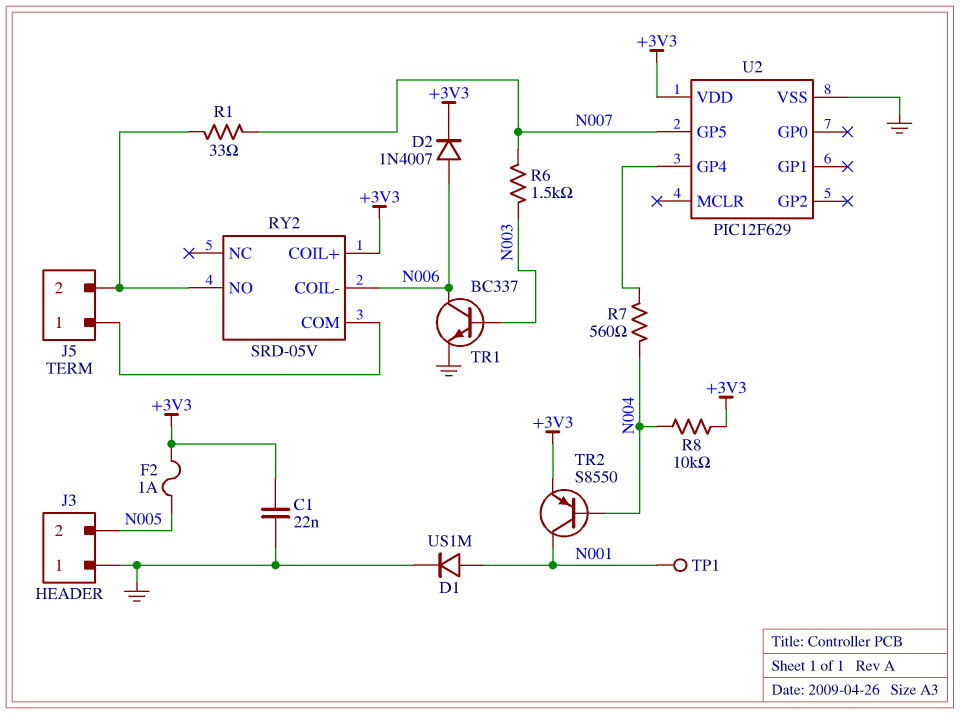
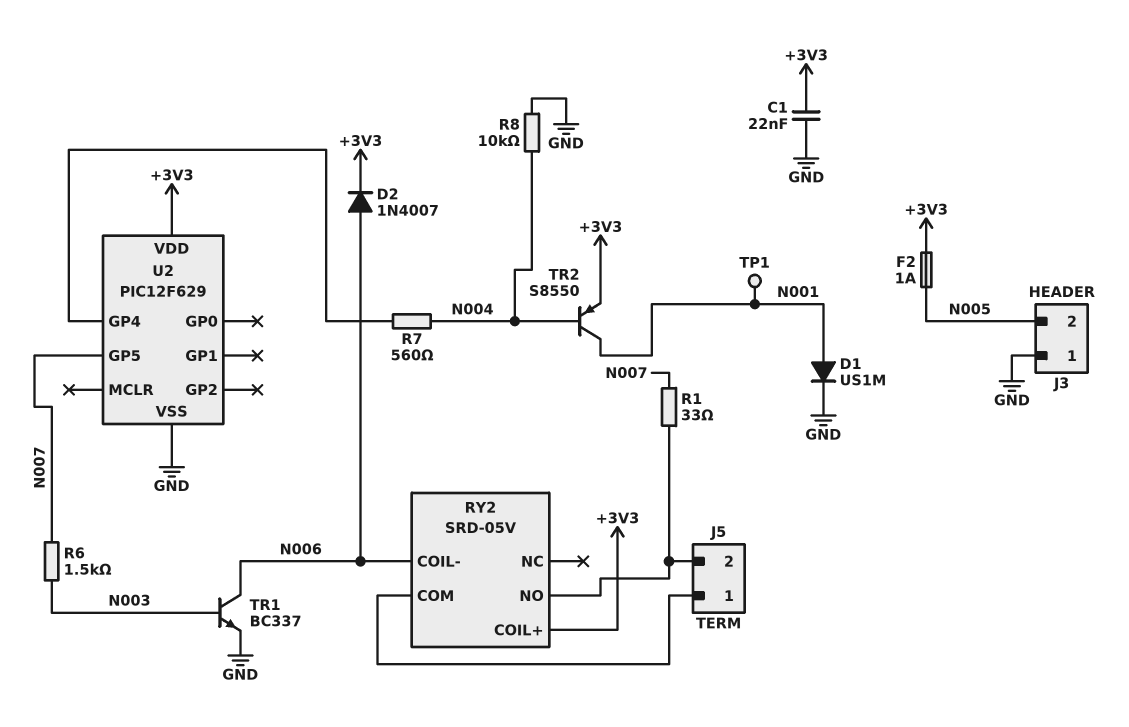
R8: 10k (+3V3, N004) -> 10k (GND, N004)

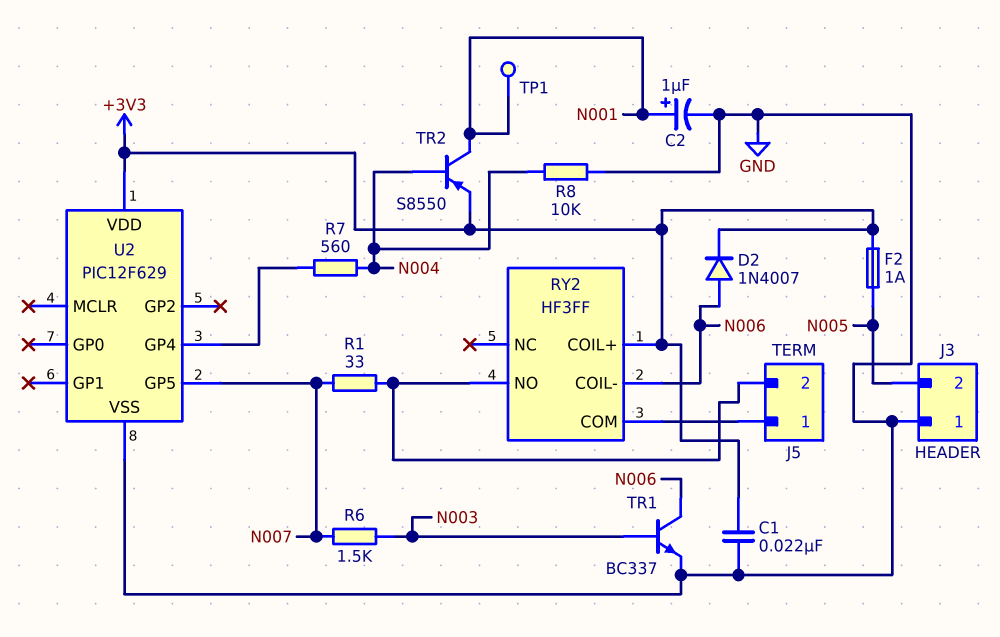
C2: none -> 1uF (plus N001, minus GND)
D1: diode US1M (A N001, K GND) -> none
RY2: SRD-05V -> HF3FF

